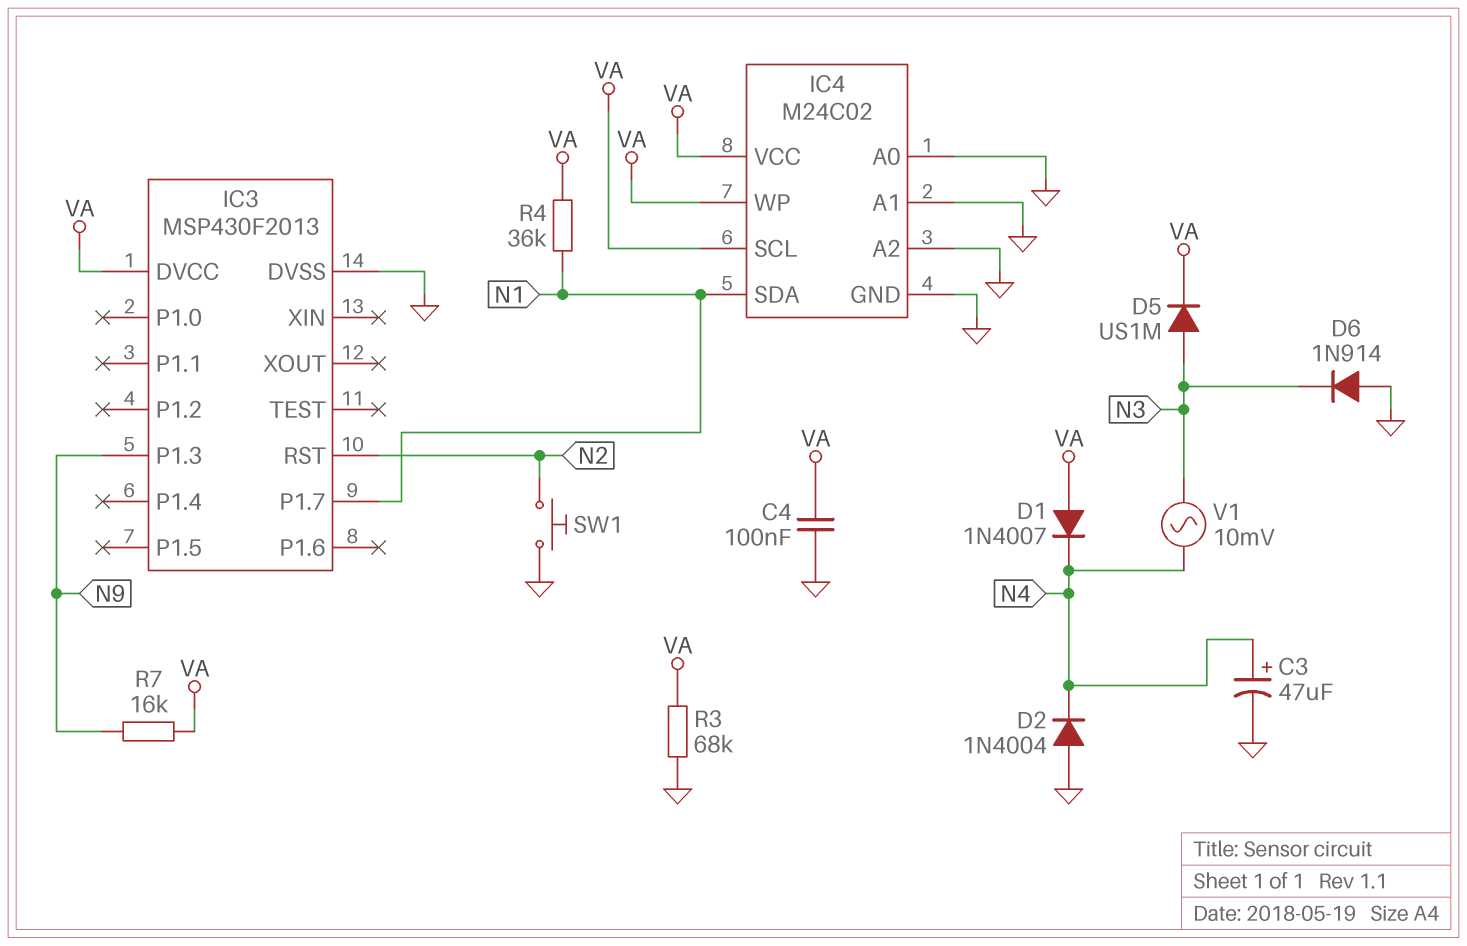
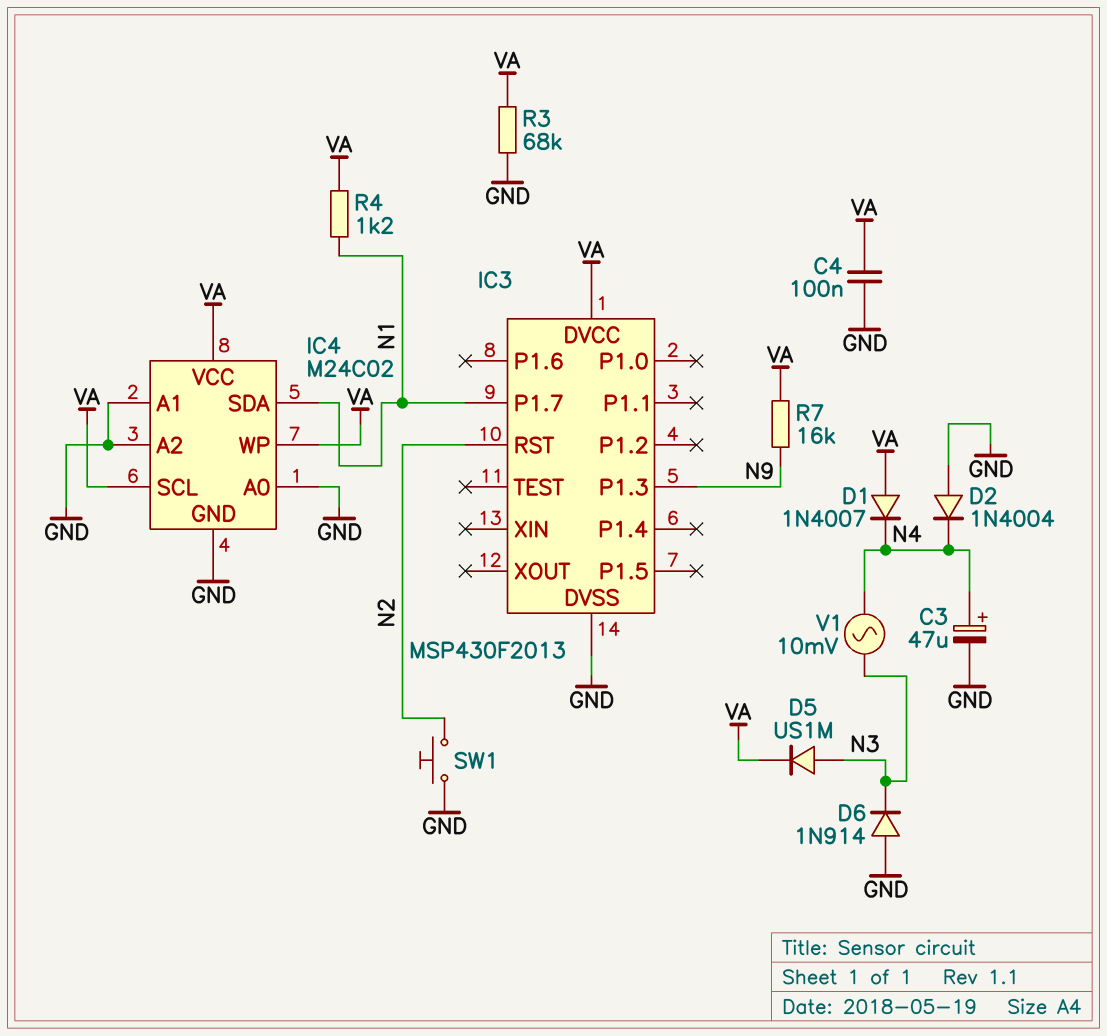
R4: 36k (N1, VA) -> 1.2k (N1, VA)

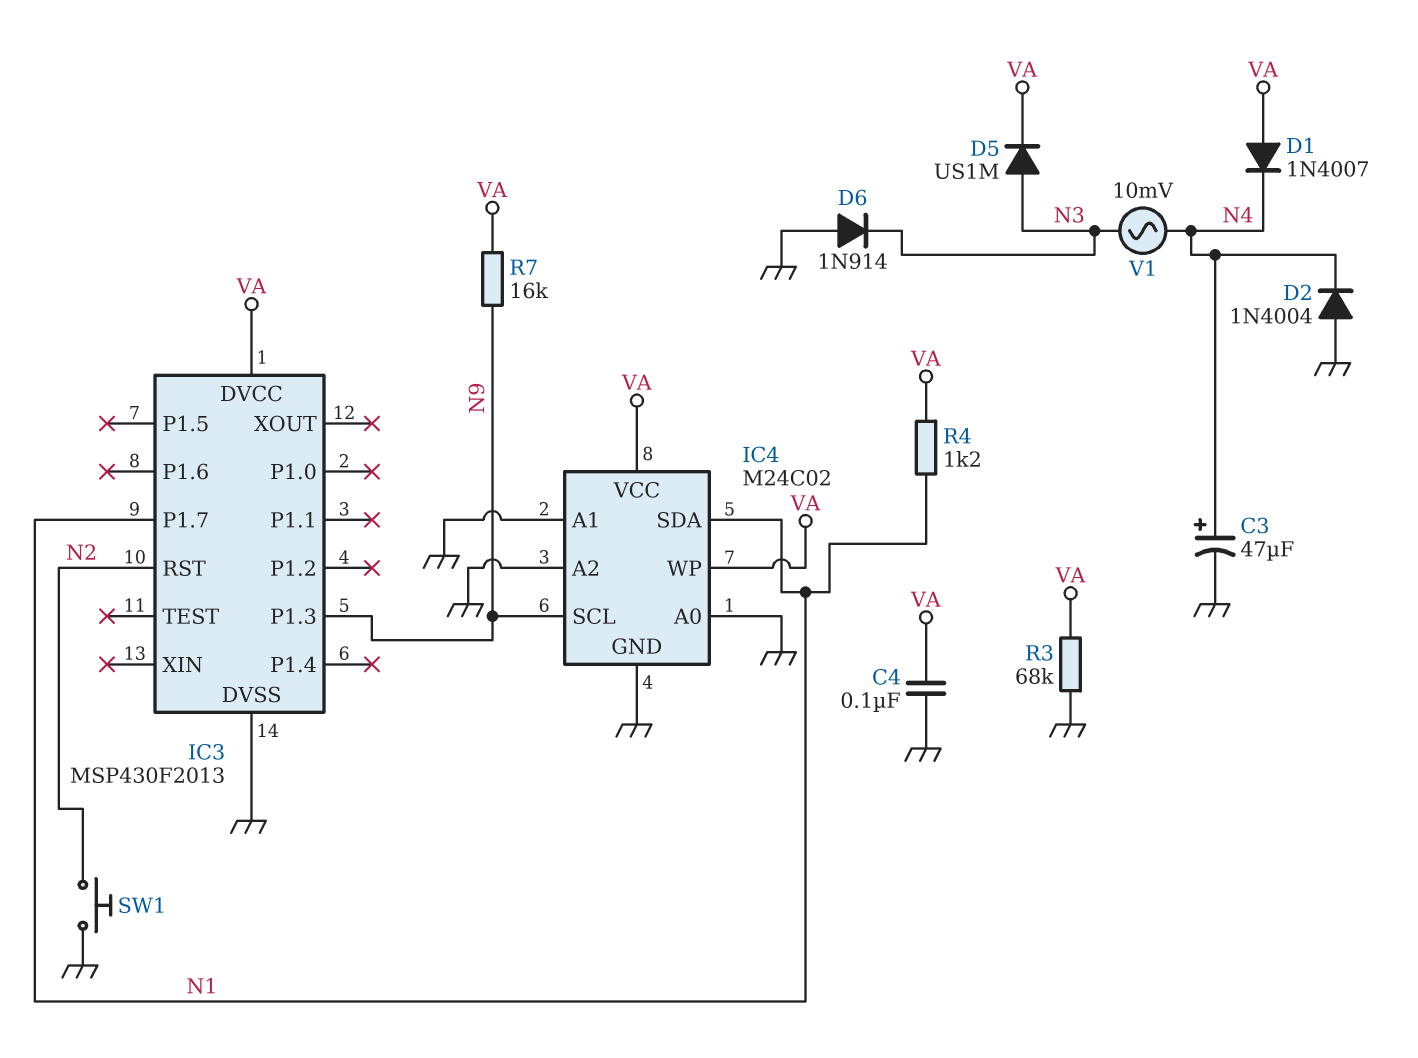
IC4 pin SCL: VA -> N9

